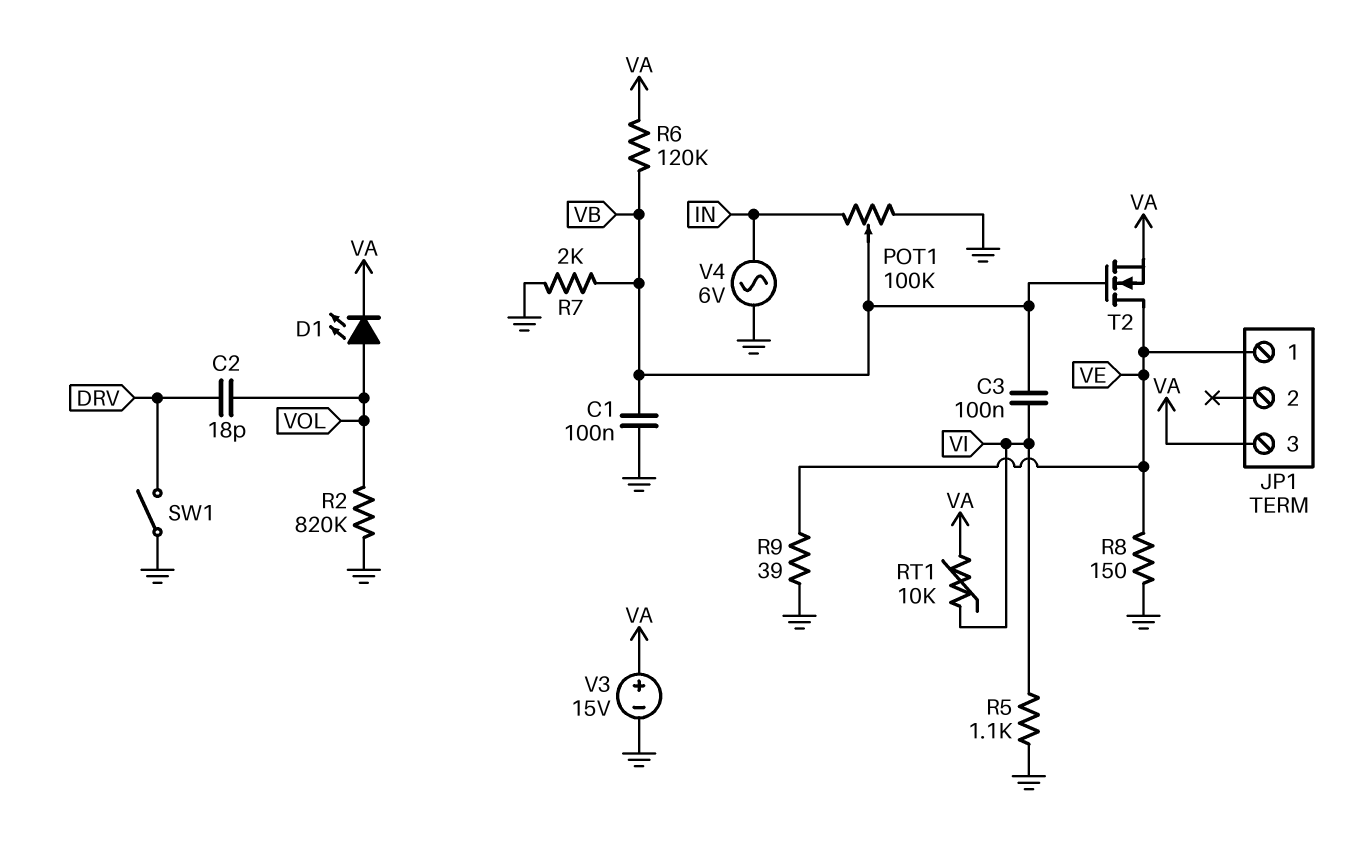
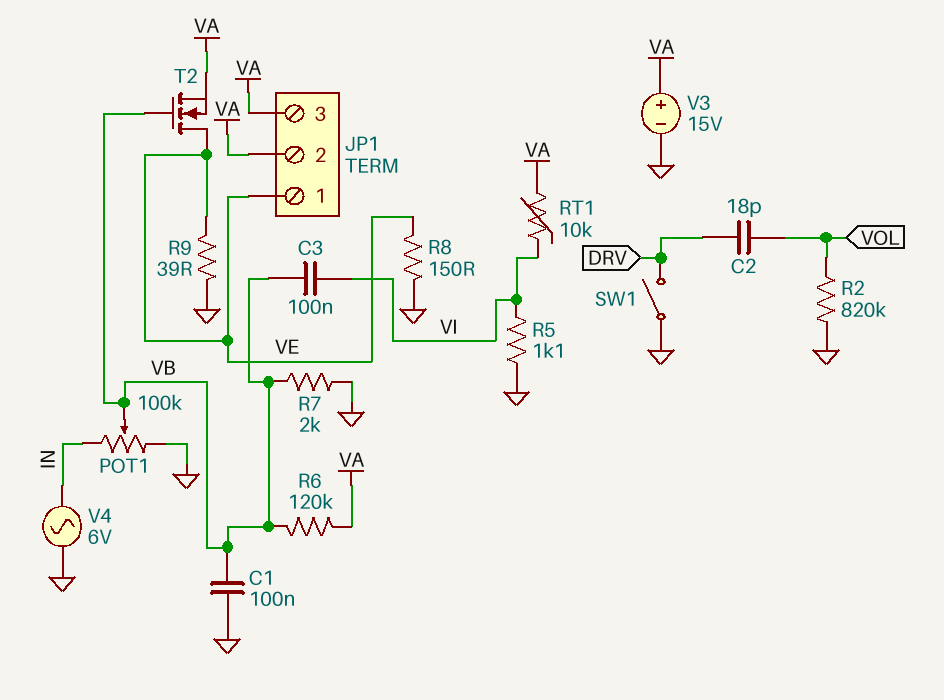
D1: LED (A VOL, K VA) -> none
JP1 pin 2: none -> VA

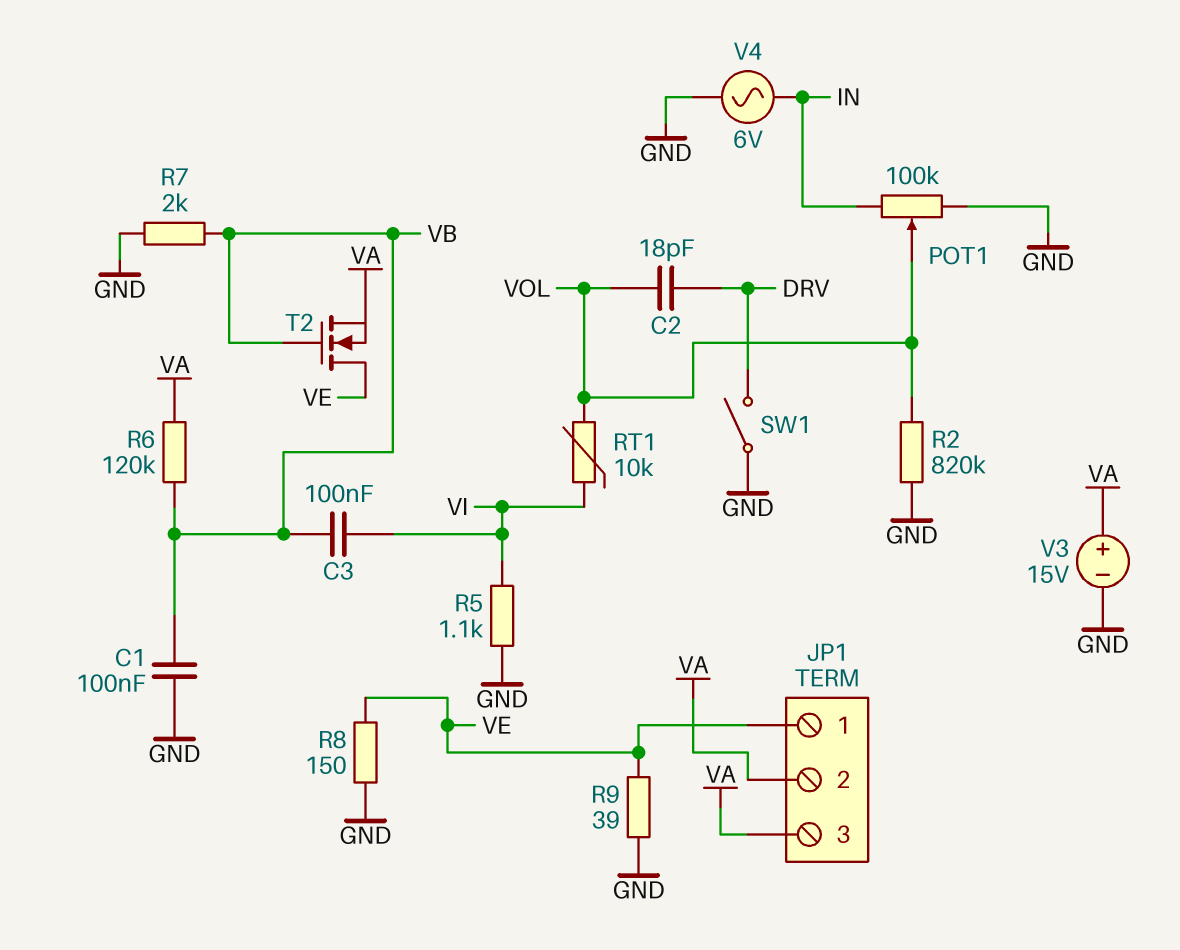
POT1: 100k (GND, IN, wiper VB) -> 100k (GND, IN, wiper VOL)
RT1: 10k (VA, VI) -> 10k (VI, VOL)

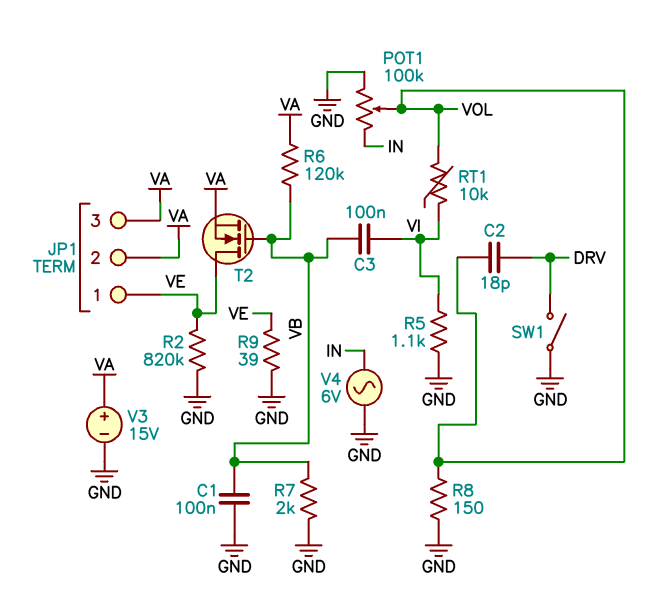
R2: 820k (GND, VOL) -> 820k (GND, VE)
R8: 150 (GND, VE) -> 150 (GND, VOL)

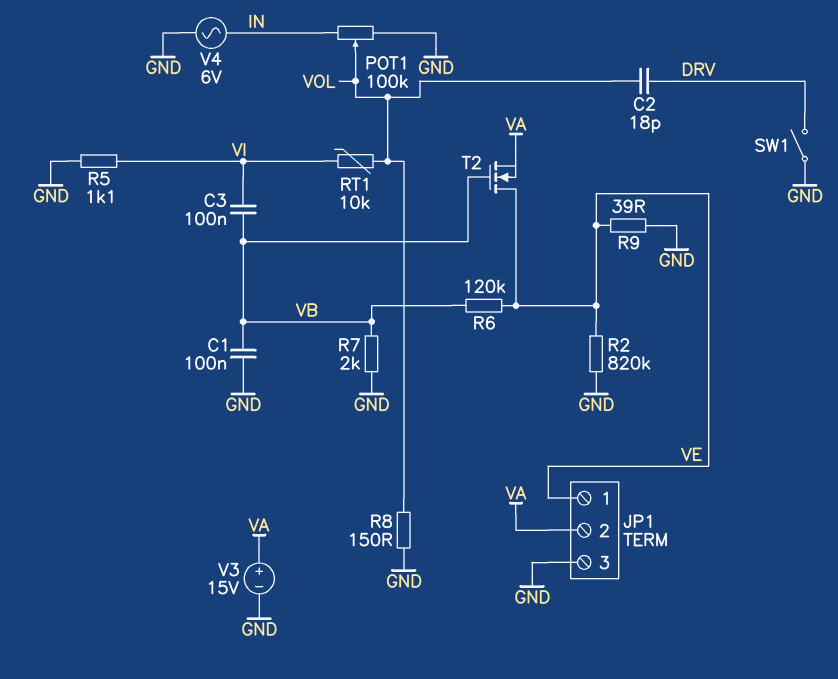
JP1 pin 3: VA -> GND
R6: 120k (VA, VB) -> 120k (VB, VE)

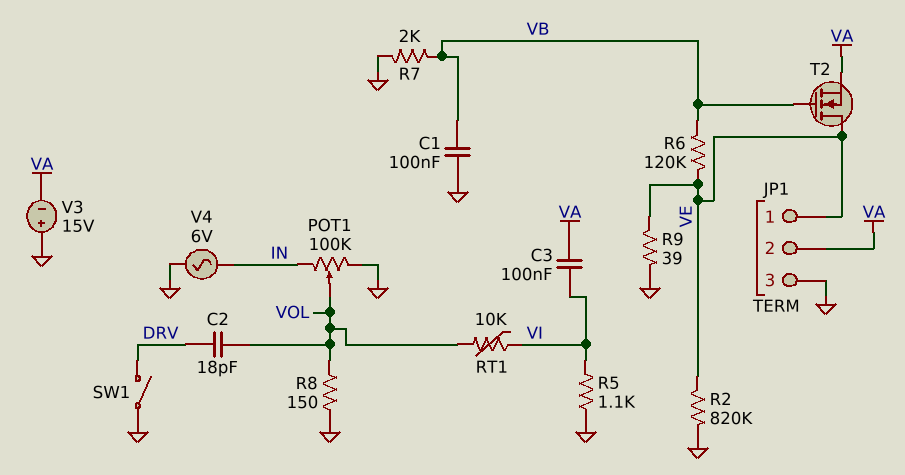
C3: 100nF (VB, VI) -> 100nF (VA, VI)
V3: 15V (plus VA, minus GND) -> 15V (plus GND, minus VA)

